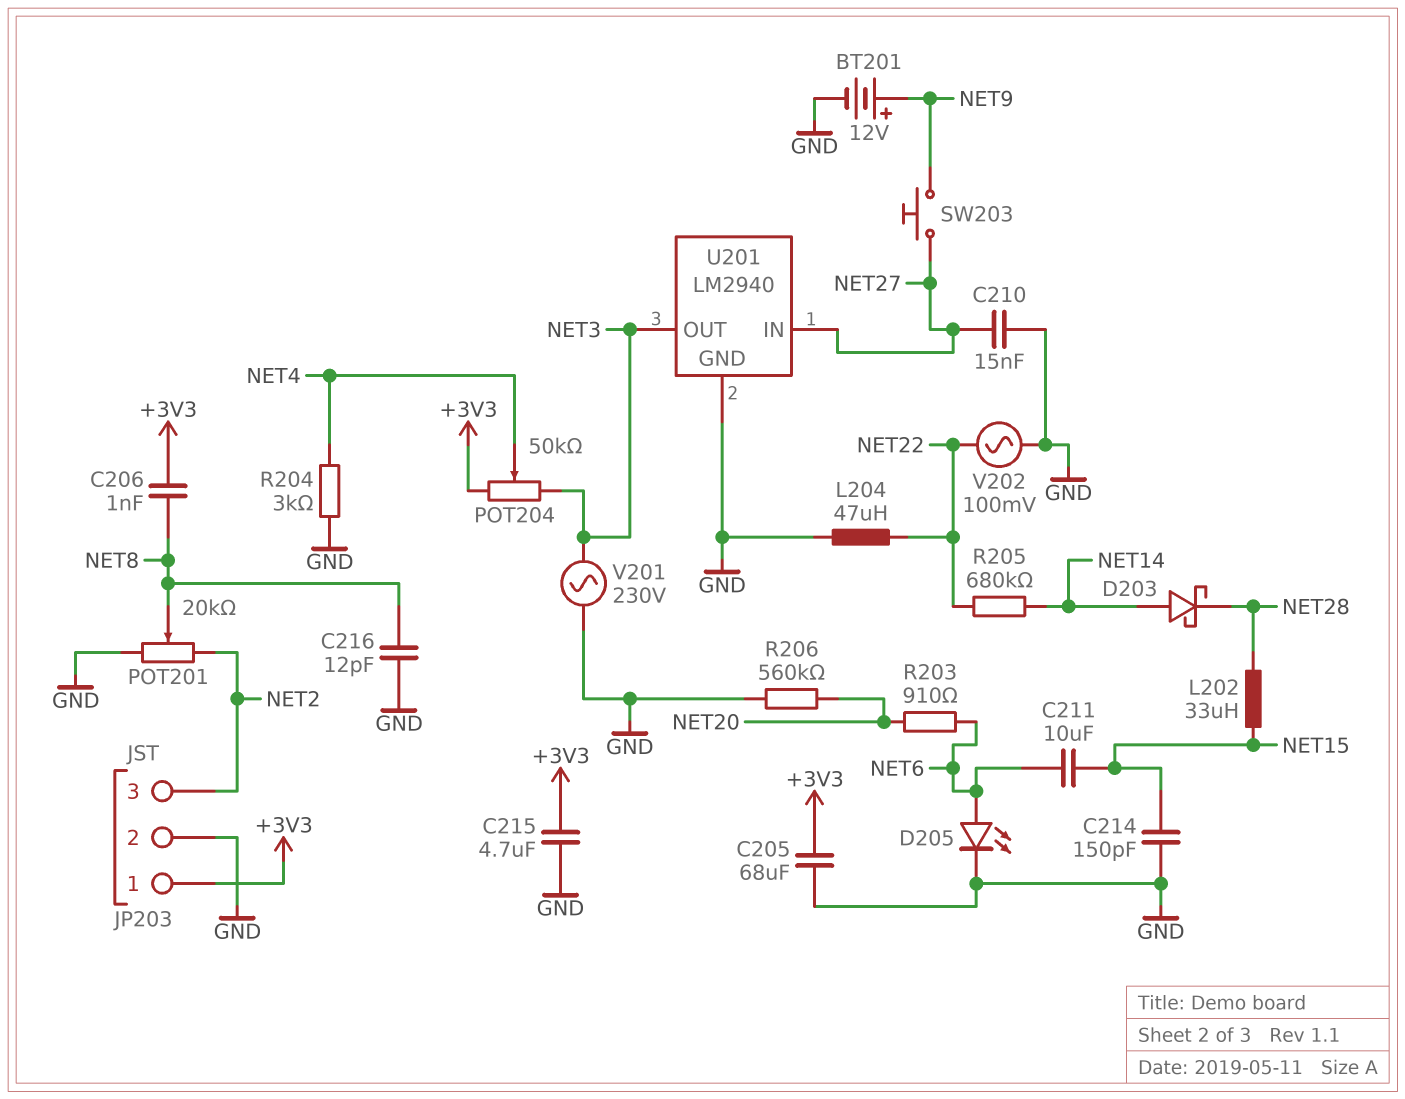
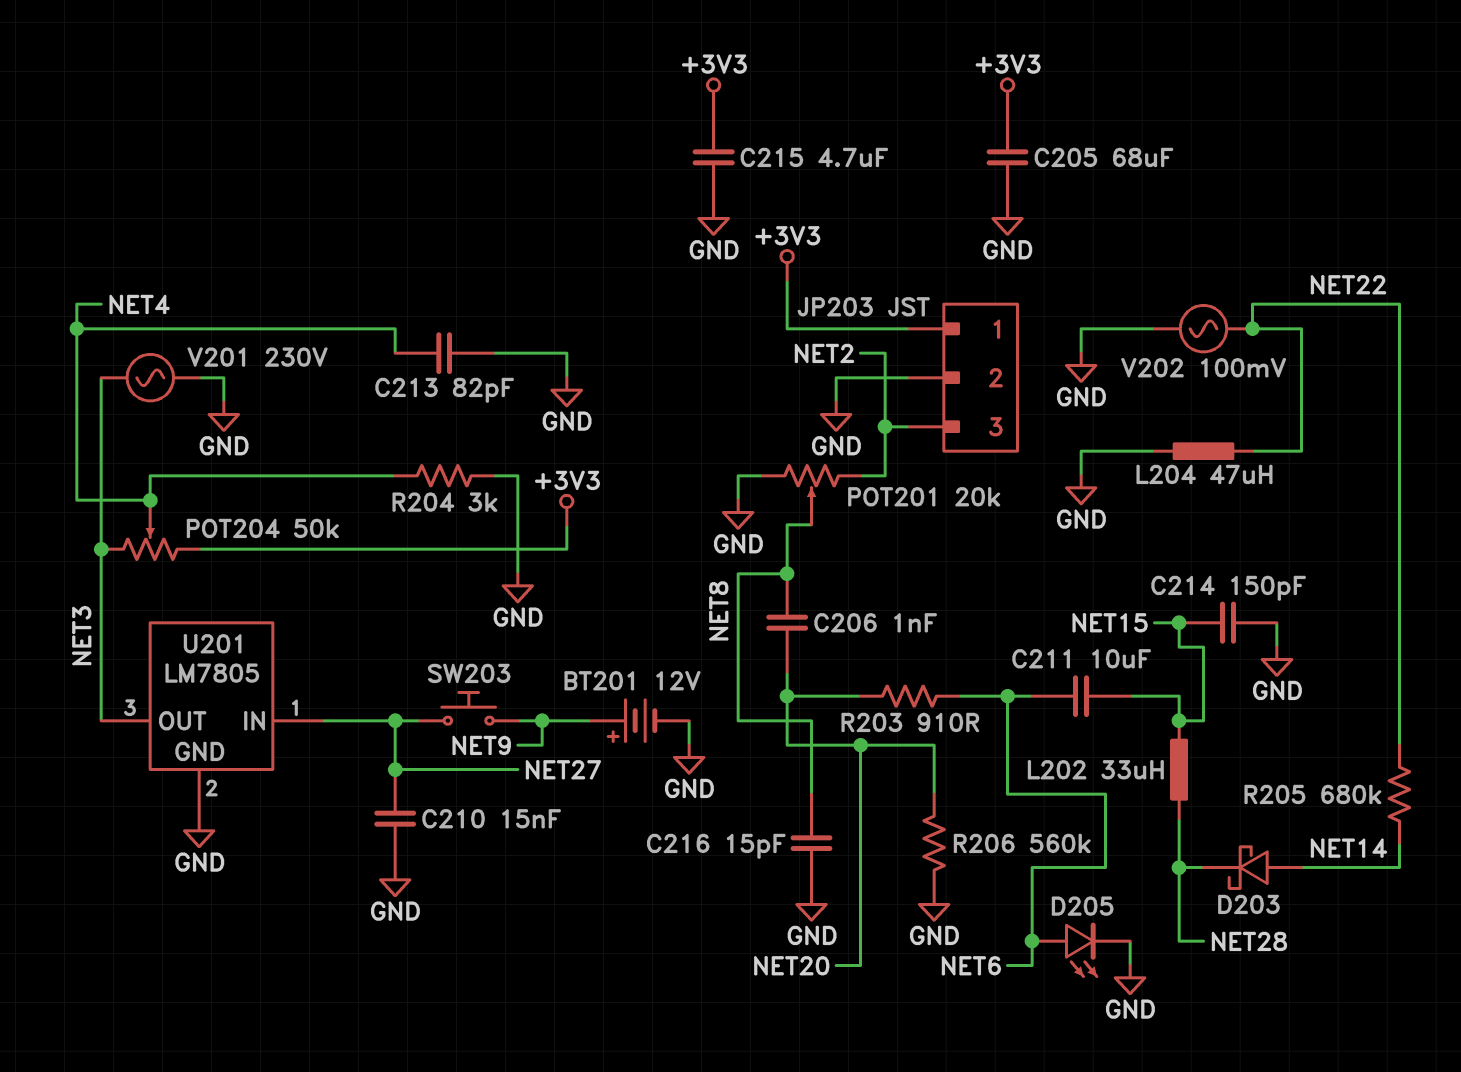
C206: 1nF (+3V3, NET8) -> 1nF (NET8, NET20)
C213: none -> 82pF (GND, NET4)
C216: 12pF (GND, NET8) -> 15pF (GND, NET8)
U201: LM2940 -> LM7805

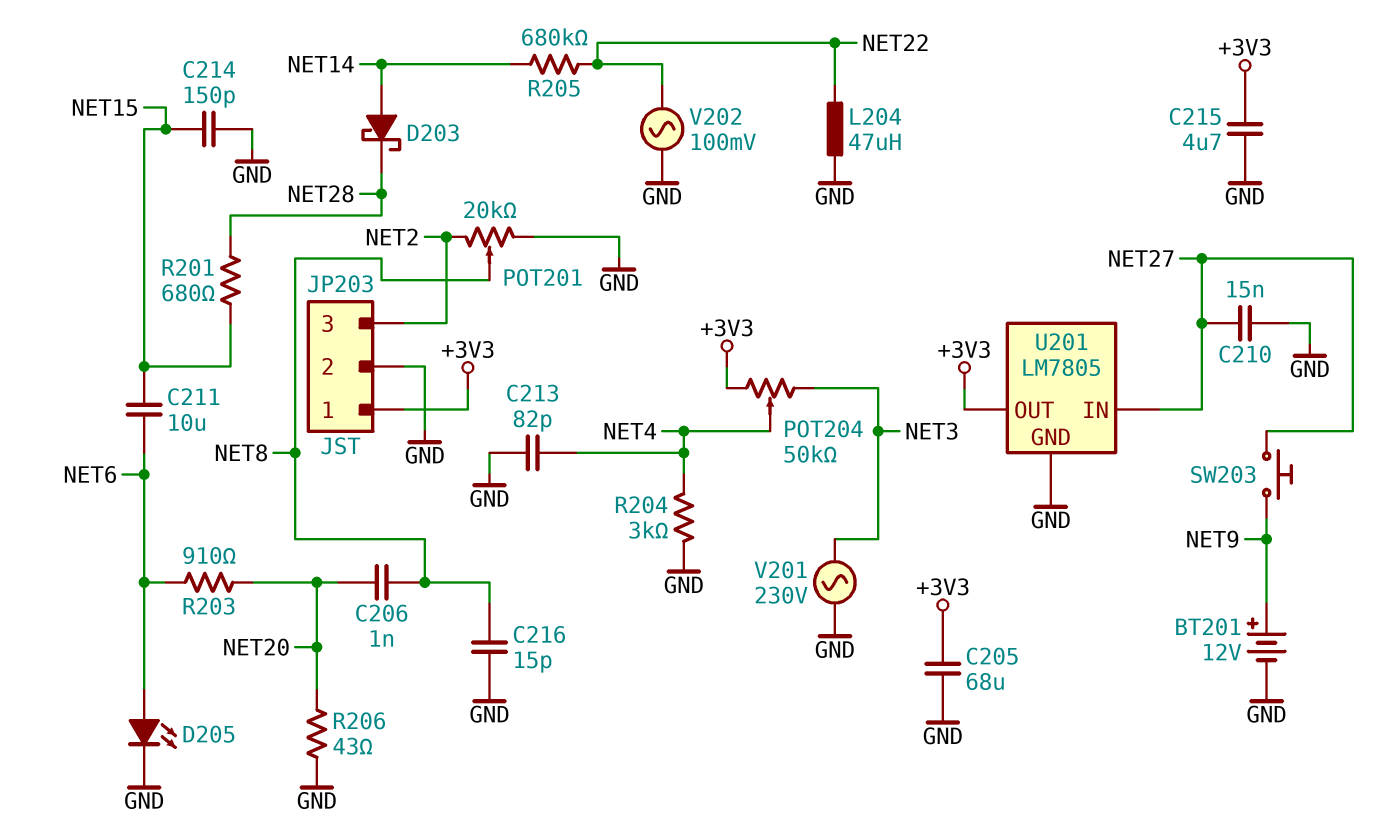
L202: 33uH (NET15, NET28) -> none
R201: none -> 680 (NET15, NET28)
R206: 560k (GND, NET20) -> 43 (GND, NET20)
U201 pin OUT: NET3 -> +3V3

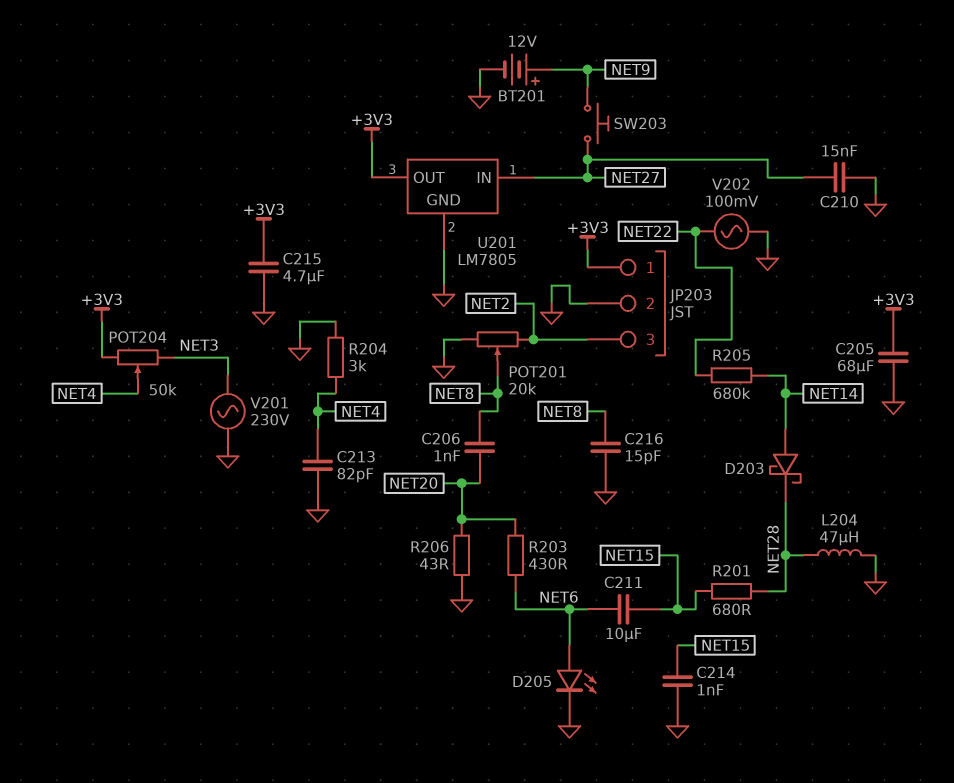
C214: 150pF (GND, NET15) -> 1nF (GND, NET15)
L204: 47uH (GND, NET22) -> 47uH (GND, NET28)
R203: 910 (NET6, NET20) -> 430 (NET6, NET20)

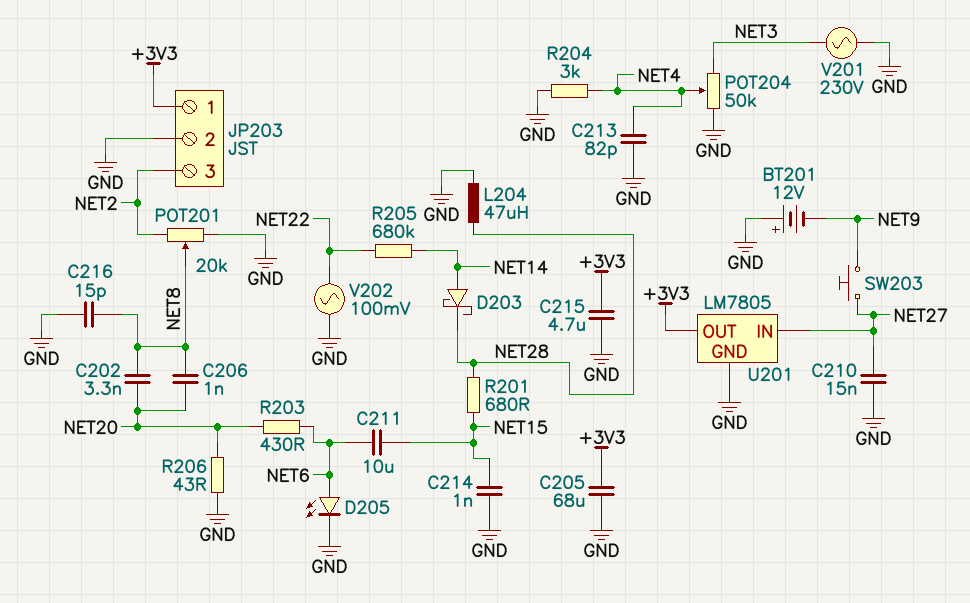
BT201: 12V (plus NET9, minus GND) -> 12V (plus GND, minus NET9)
C202: none -> 3.3nF (NET8, NET20)
POT204: 50k (+3V3, NET3, wiper NET4) -> 50k (GND, NET3, wiper NET4)

